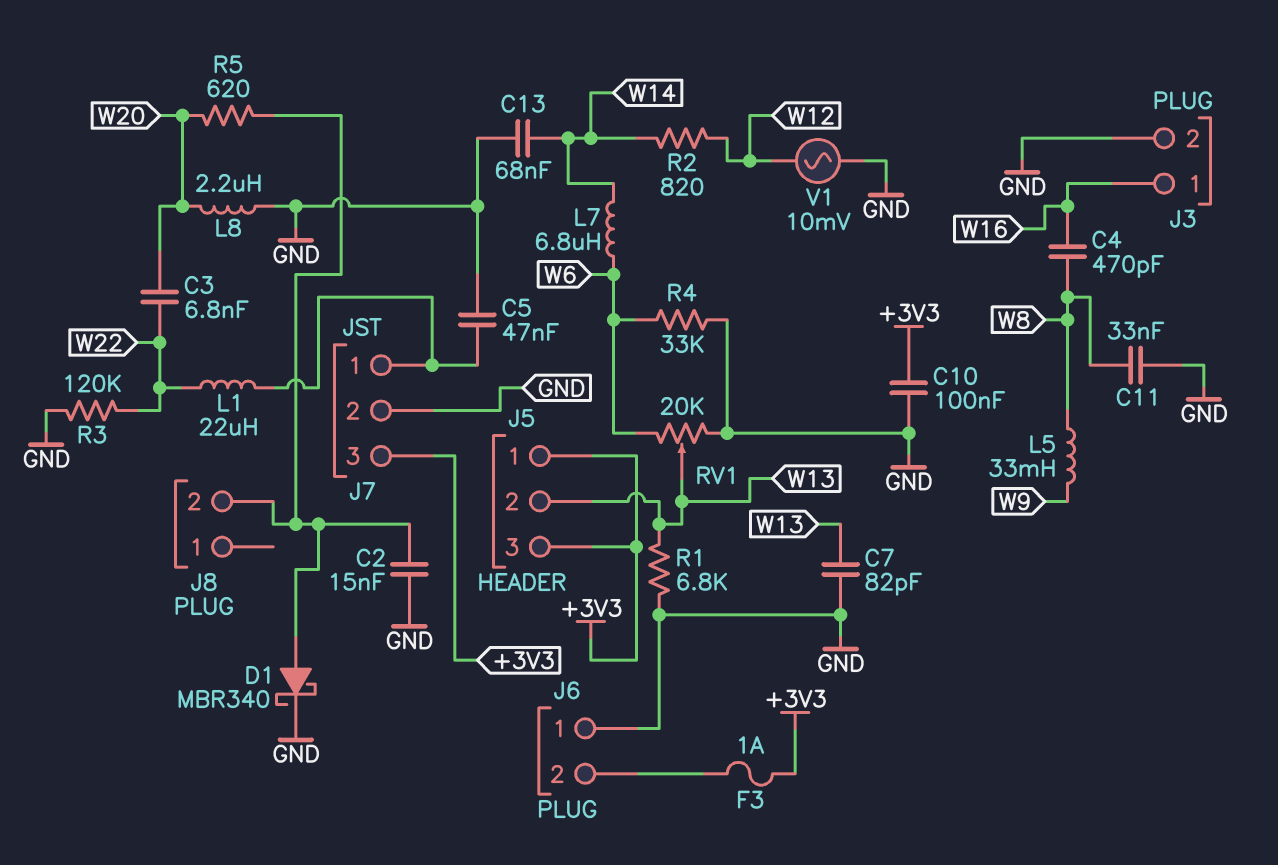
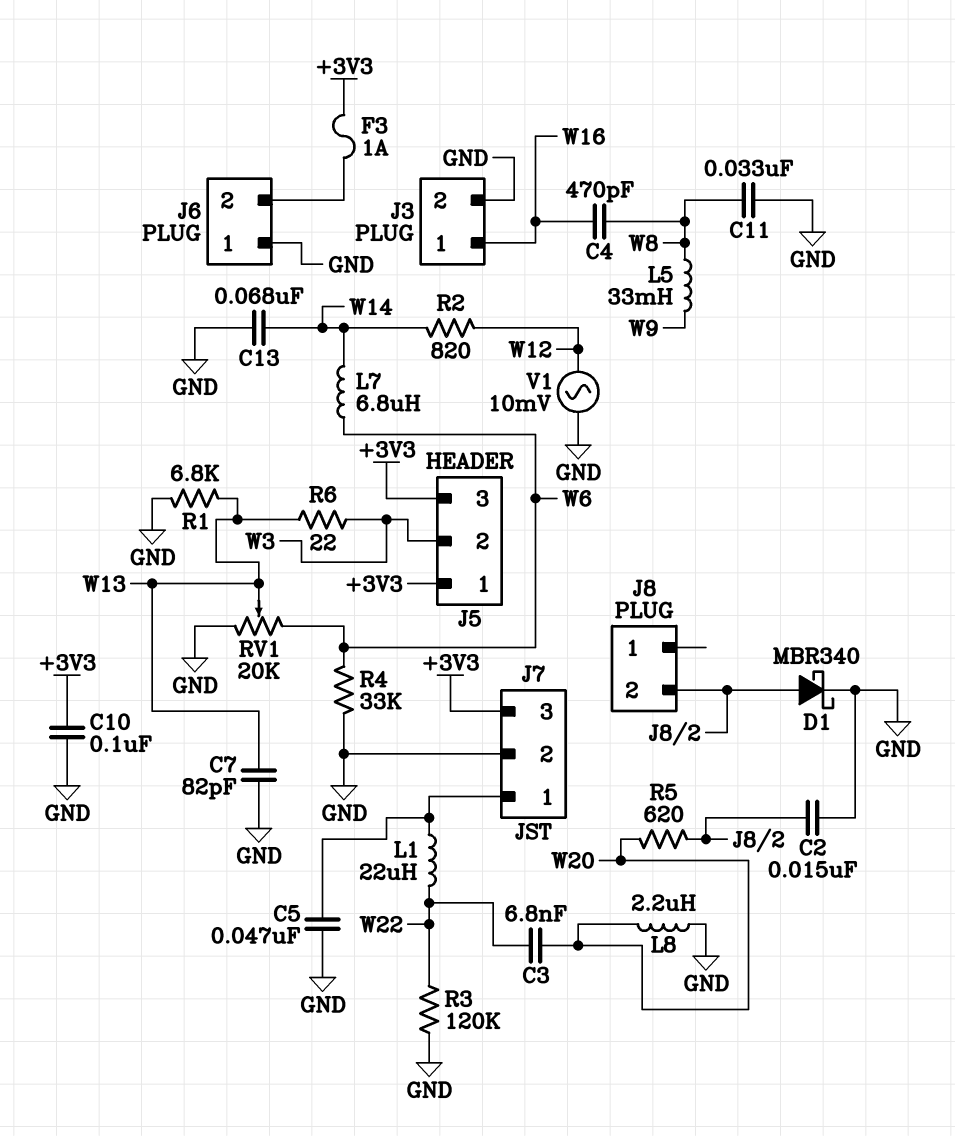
J5 pin 2: W13 -> W3
R6: none -> 22 (W3, W13)

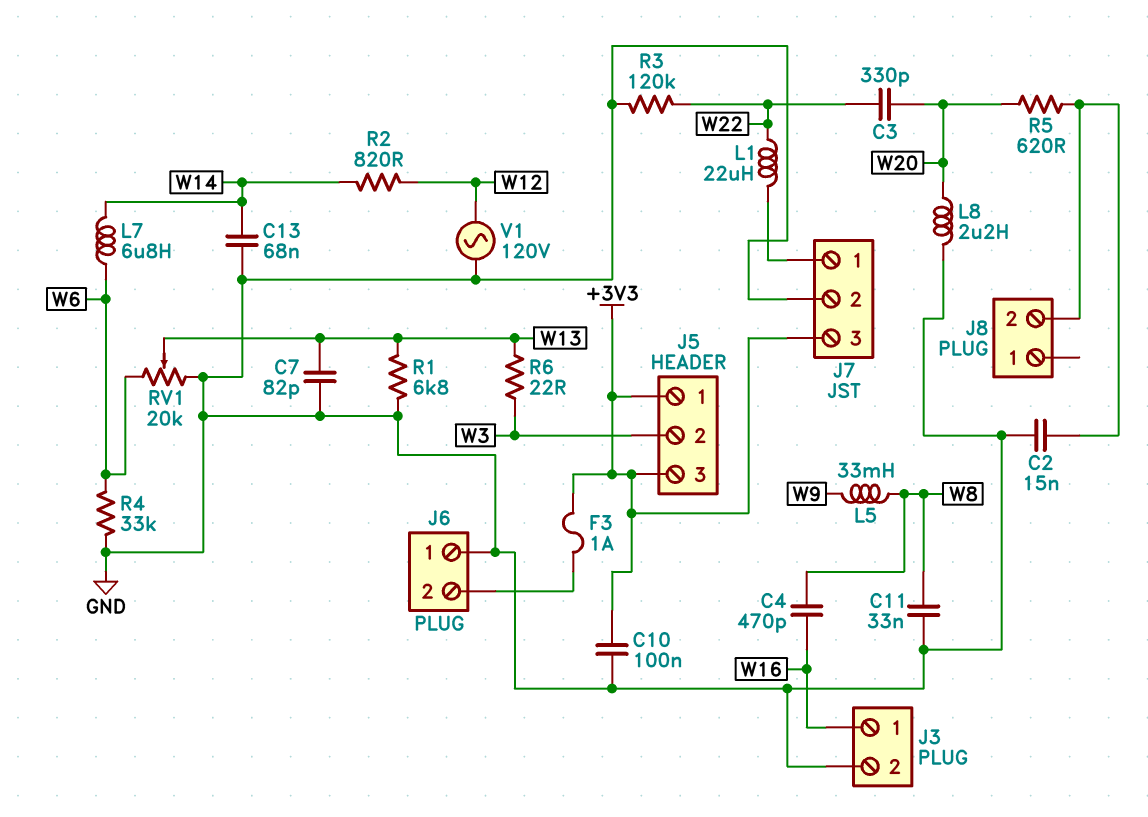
C3: 6.8nF (W20, W22) -> 330pF (W20, W22)
C5: 47nF (GND, J7/1) -> none
D1: schottky MBR340 (A J8/2, K GND) -> none
V1: AC 10mV (GND, W12) -> AC 120V (GND, W12)

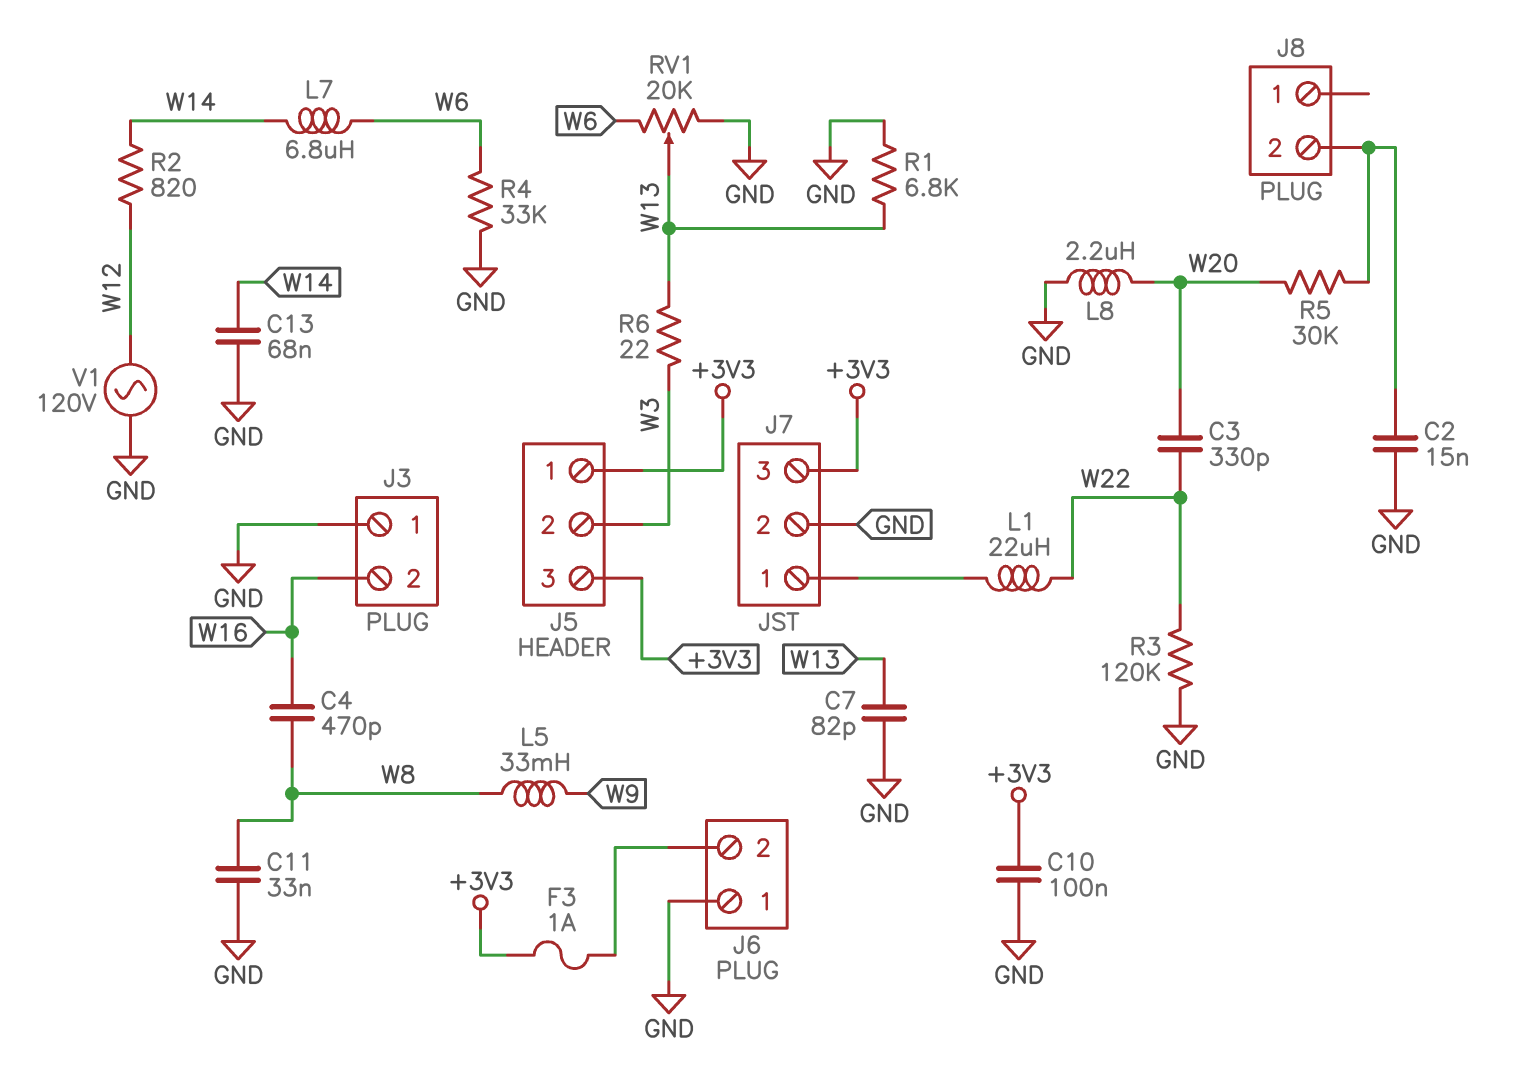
J3 pin 1: W16 -> GND
J3 pin 2: GND -> W16
R5: 620 (J8/2, W20) -> 30k (J8/2, W20)

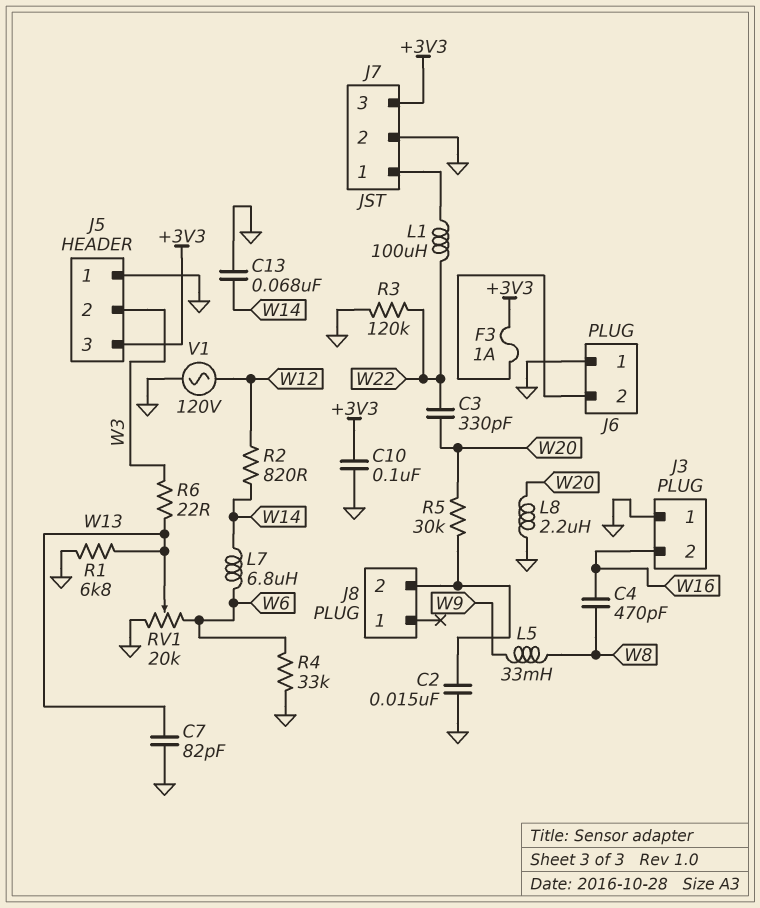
C11: 33nF (GND, W8) -> none
J5 pin 1: +3V3 -> GND
L1: 22uH (J7/1, W22) -> 100uH (J7/1, W22)

